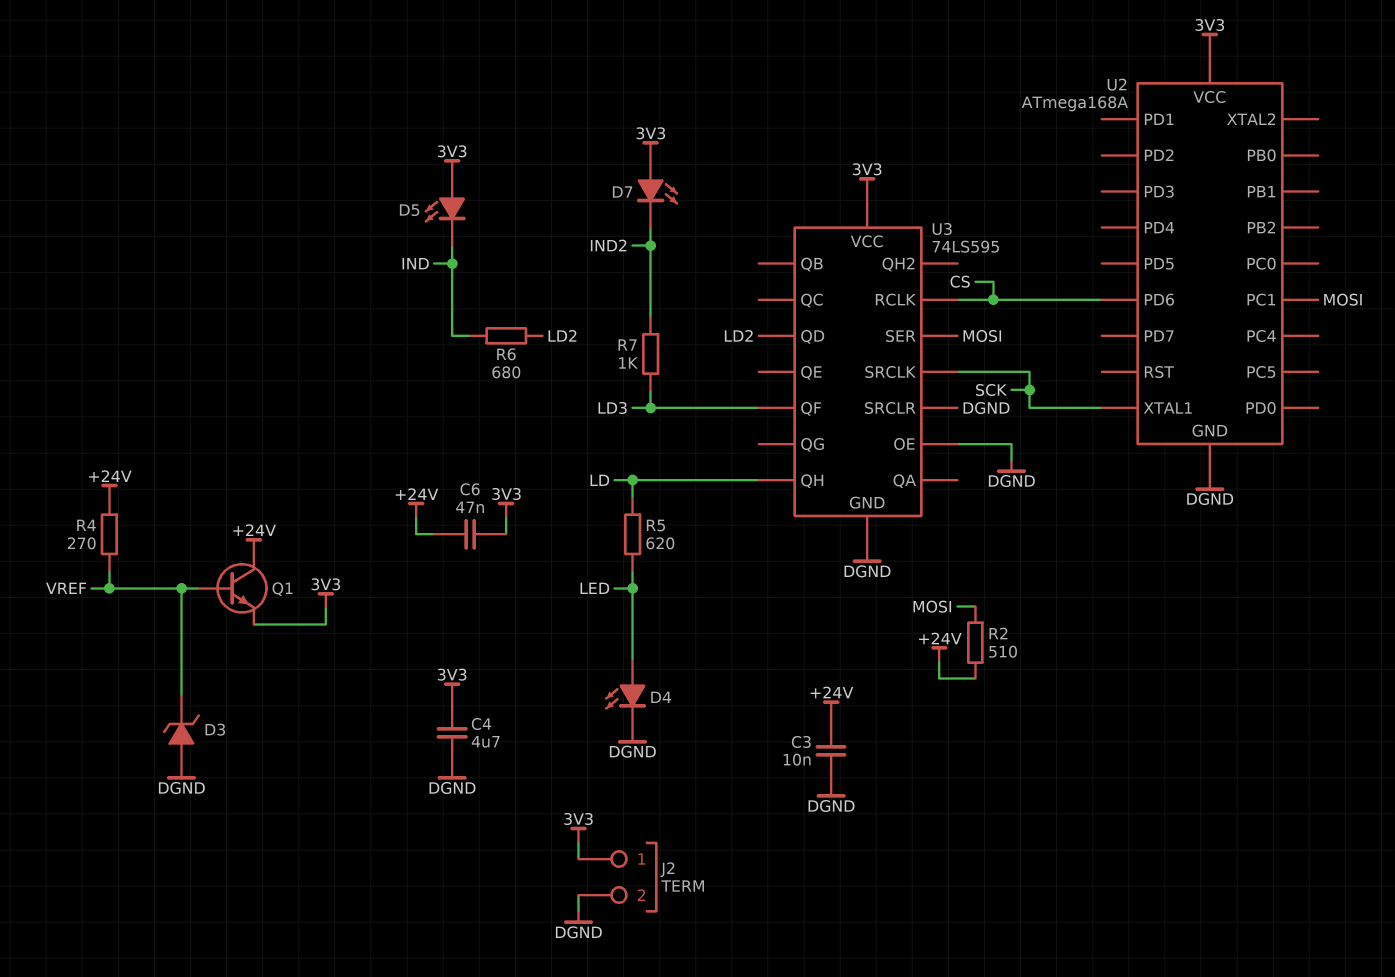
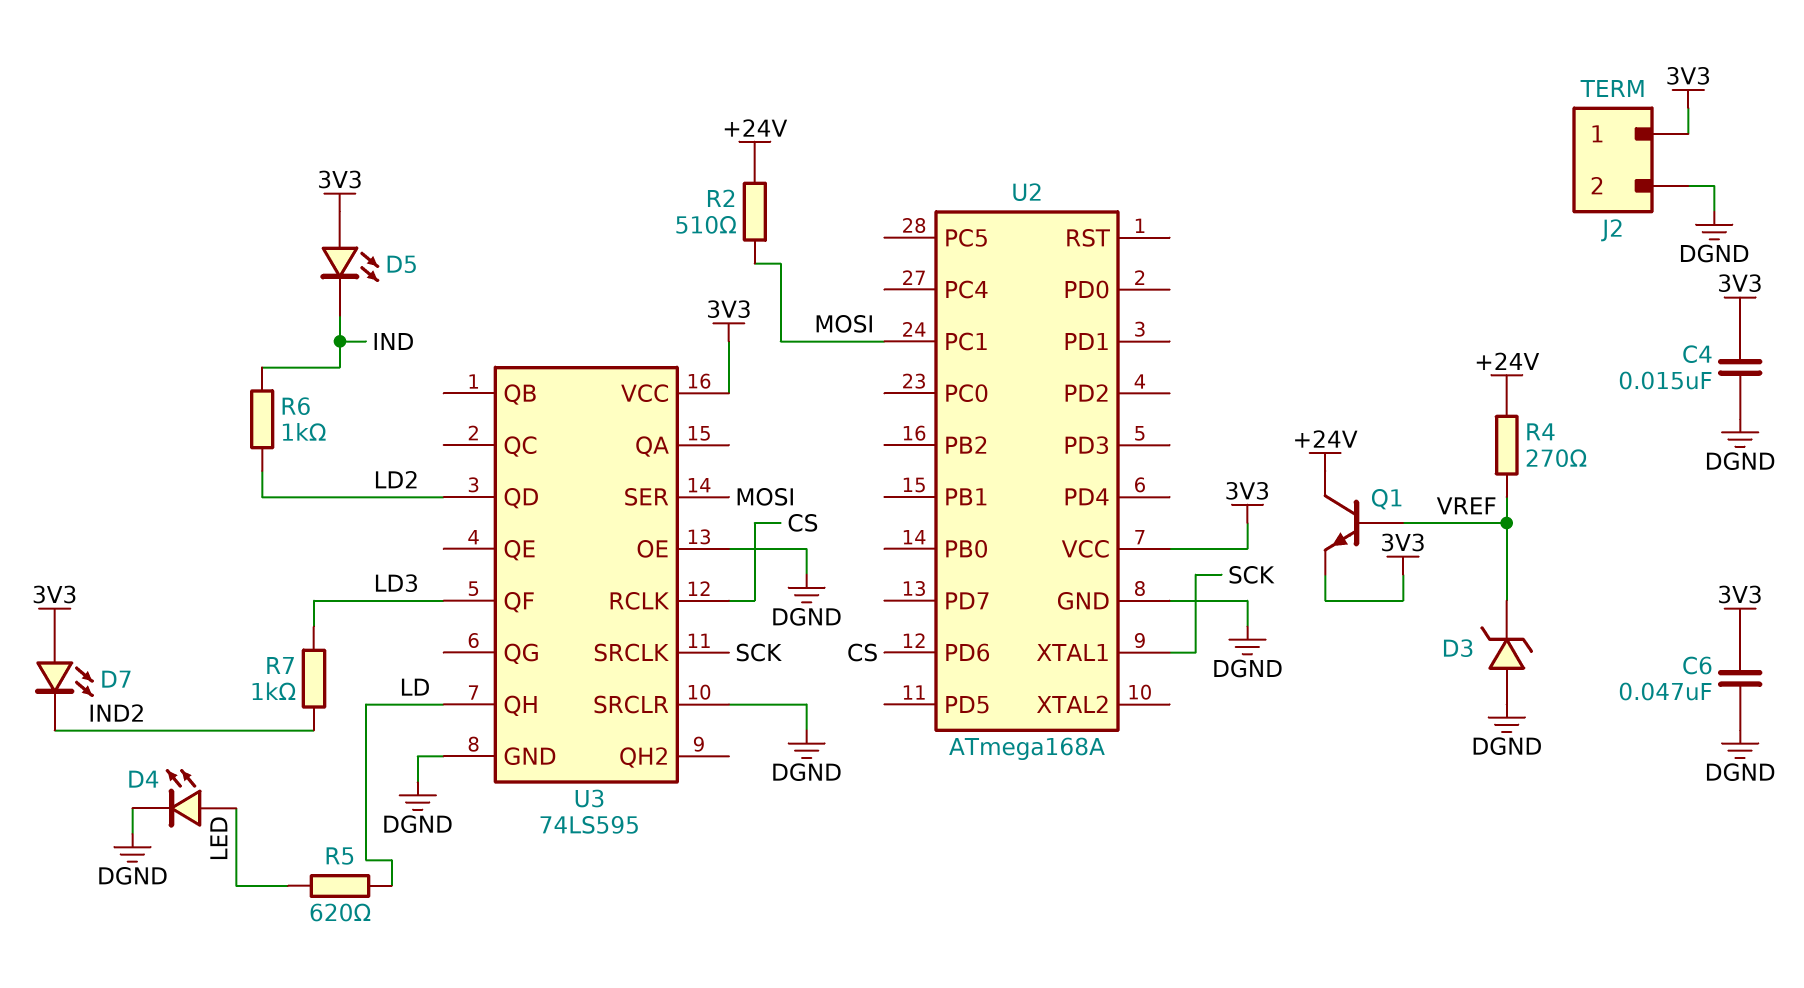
C3: 10nF (+24V, DGND) -> none
C4: 4.7uF (3V3, DGND) -> 15nF (3V3, DGND)
C6: 47nF (+24V, 3V3) -> 47nF (3V3, DGND)
R6: 680 (IND, LD2) -> 1k (IND, LD2)

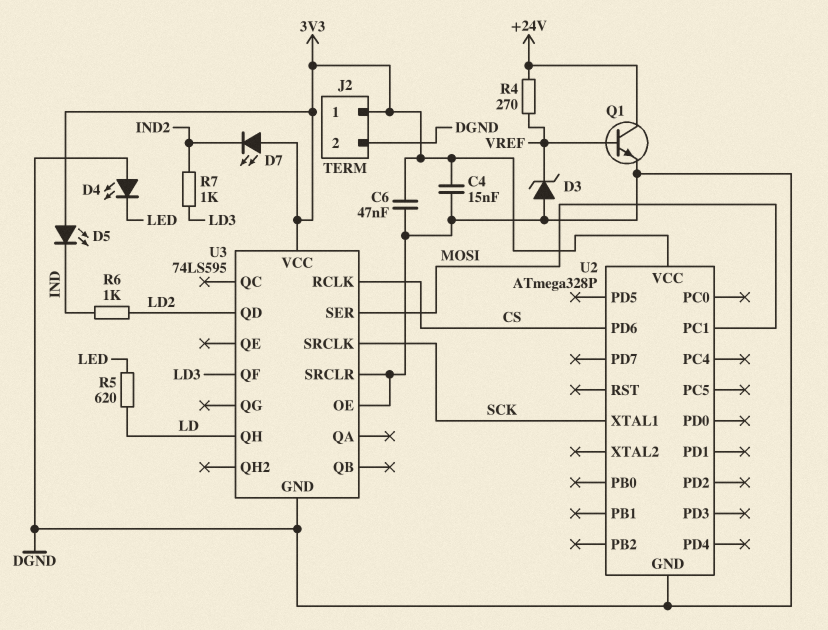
D4: LED (A LED, K DGND) -> LED (A DGND, K LED)
Q1: NPN (B VREF, C +24V, E 3V3) -> NPN (B VREF, C +24V, E DGND)
R2: 510 (+24V, MOSI) -> none
U2: ATmega168A -> ATmega328P

